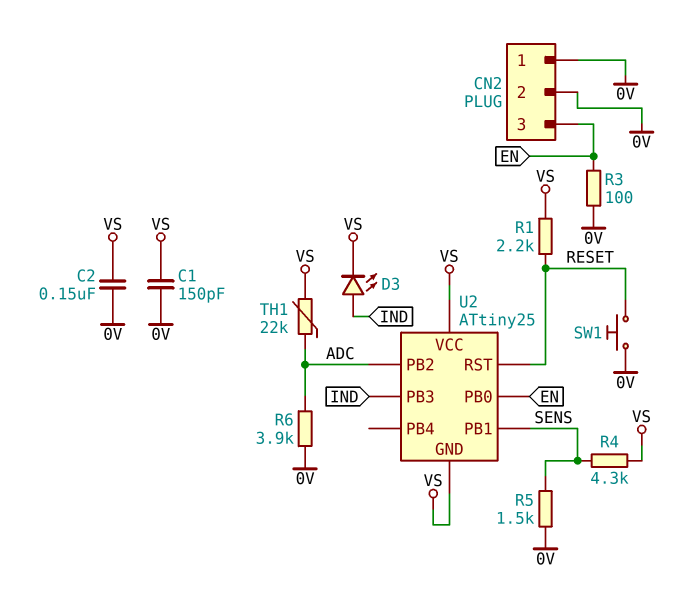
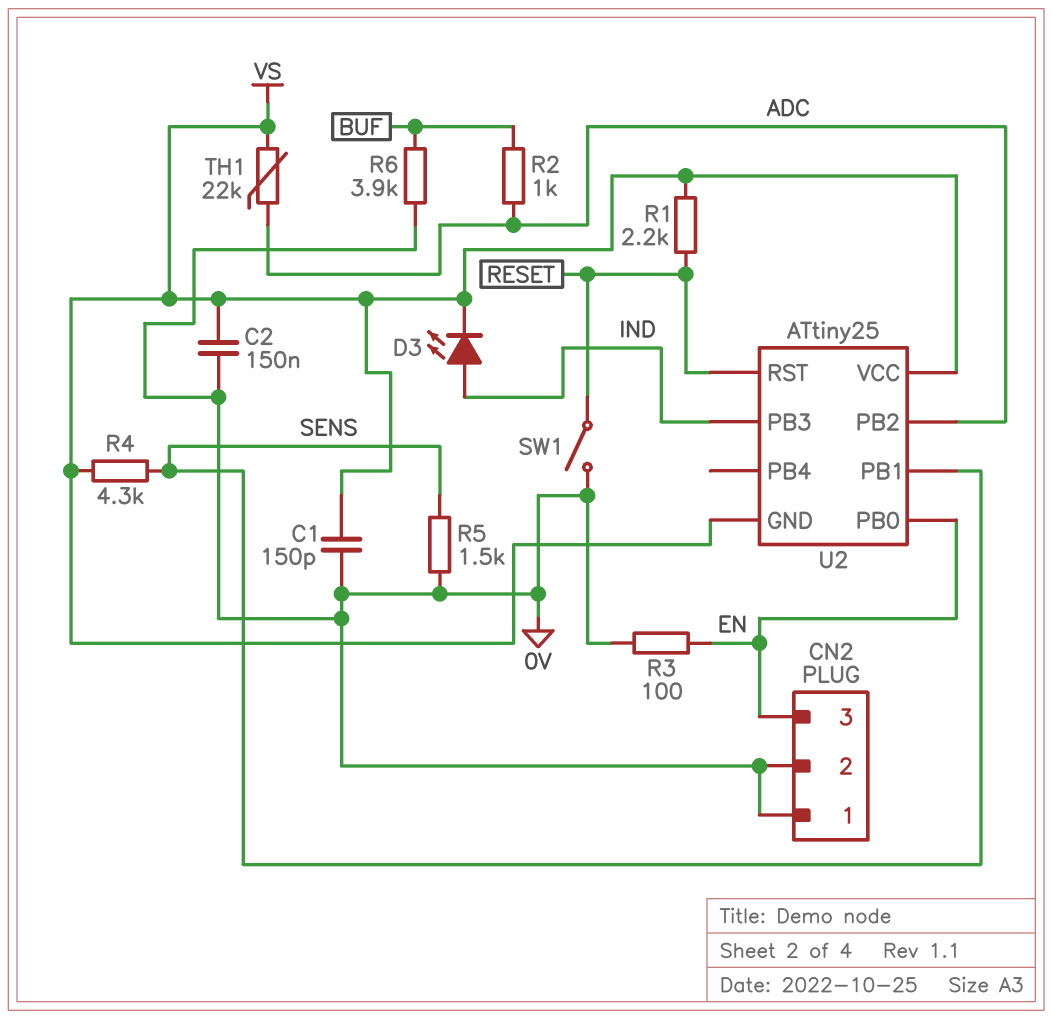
R2: none -> 1k (ADC, BUF)
R6: 3.9k (0V, ADC) -> 3.9k (0V, BUF)
SW1: button (0V, RESET) -> switch (0V, RESET)

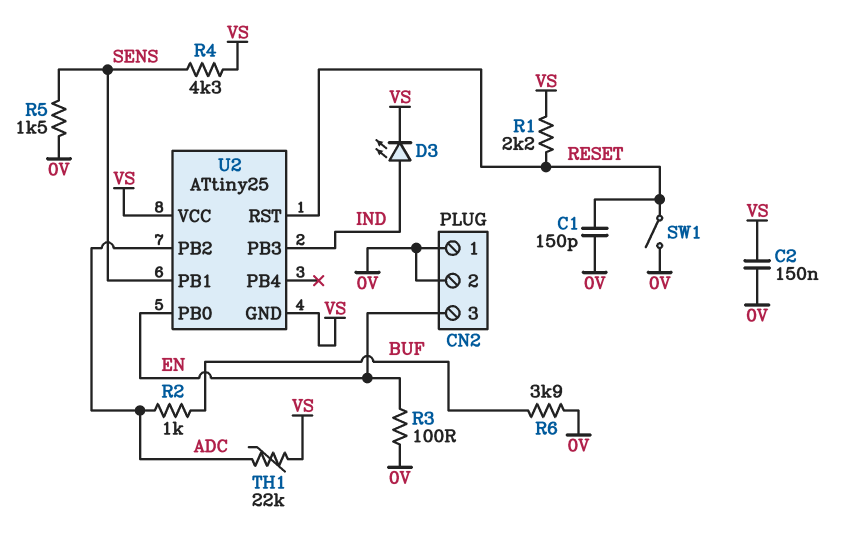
C1: 150pF (0V, VS) -> 150pF (0V, RESET)

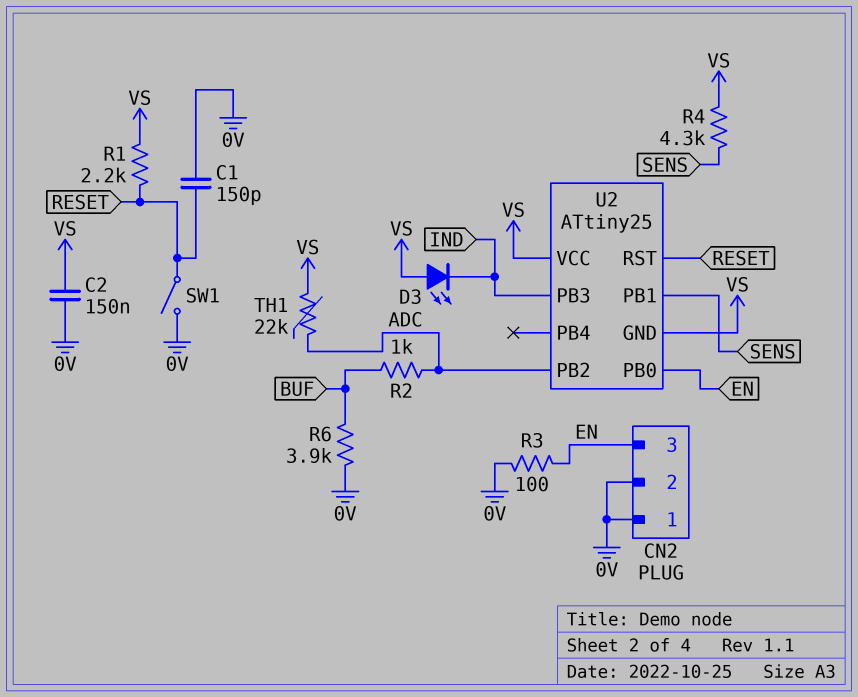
D3: LED (A IND, K VS) -> LED (A VS, K IND)
R5: 1.5k (0V, SENS) -> none

